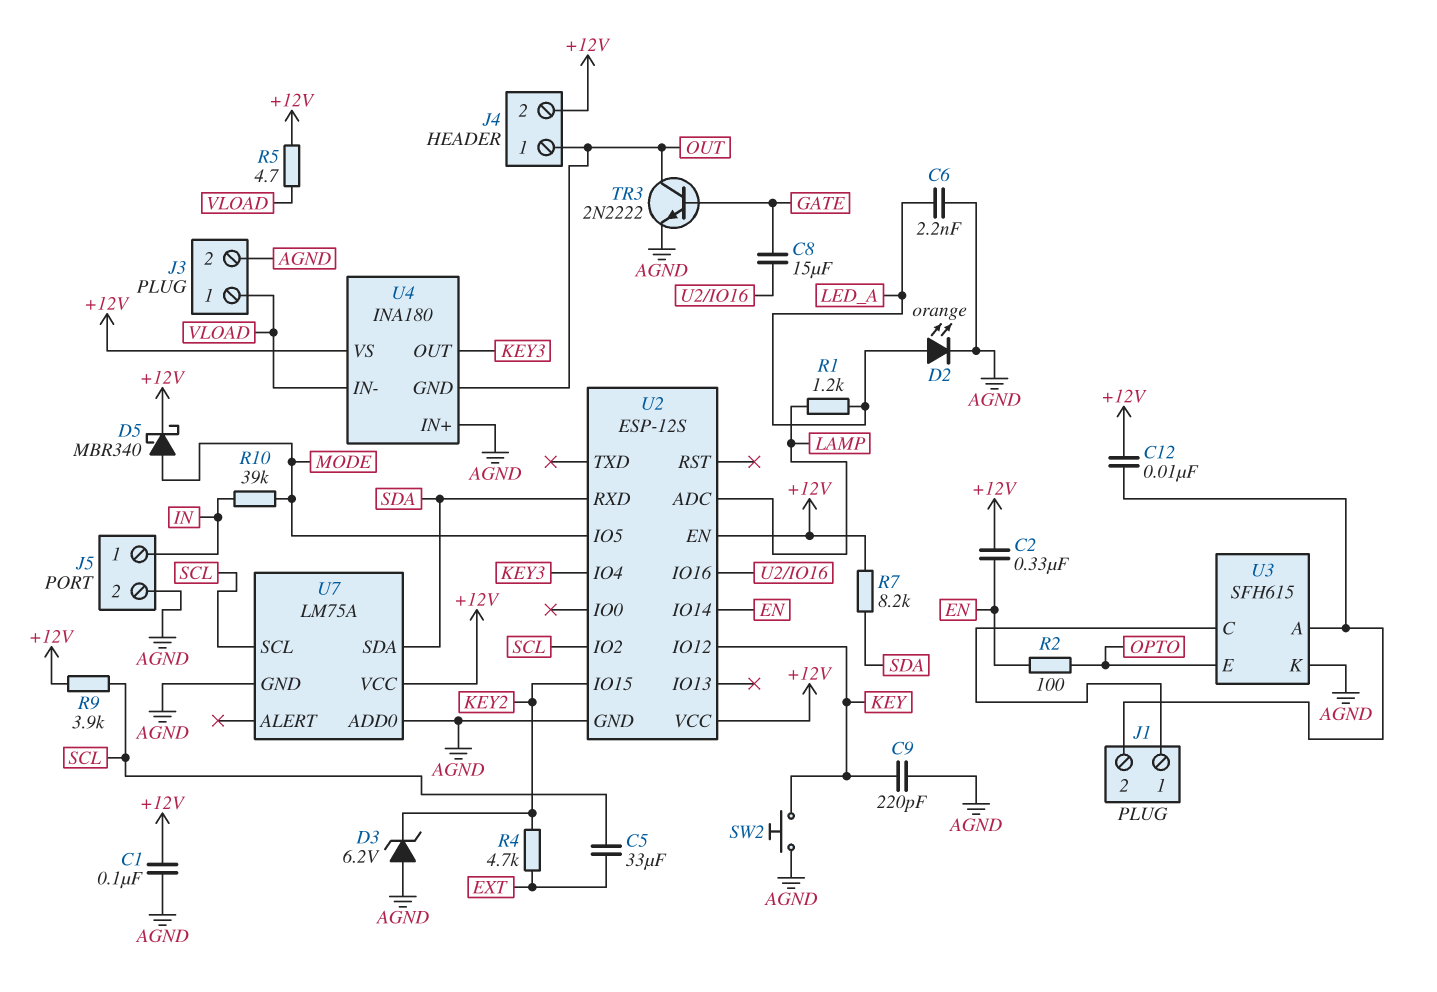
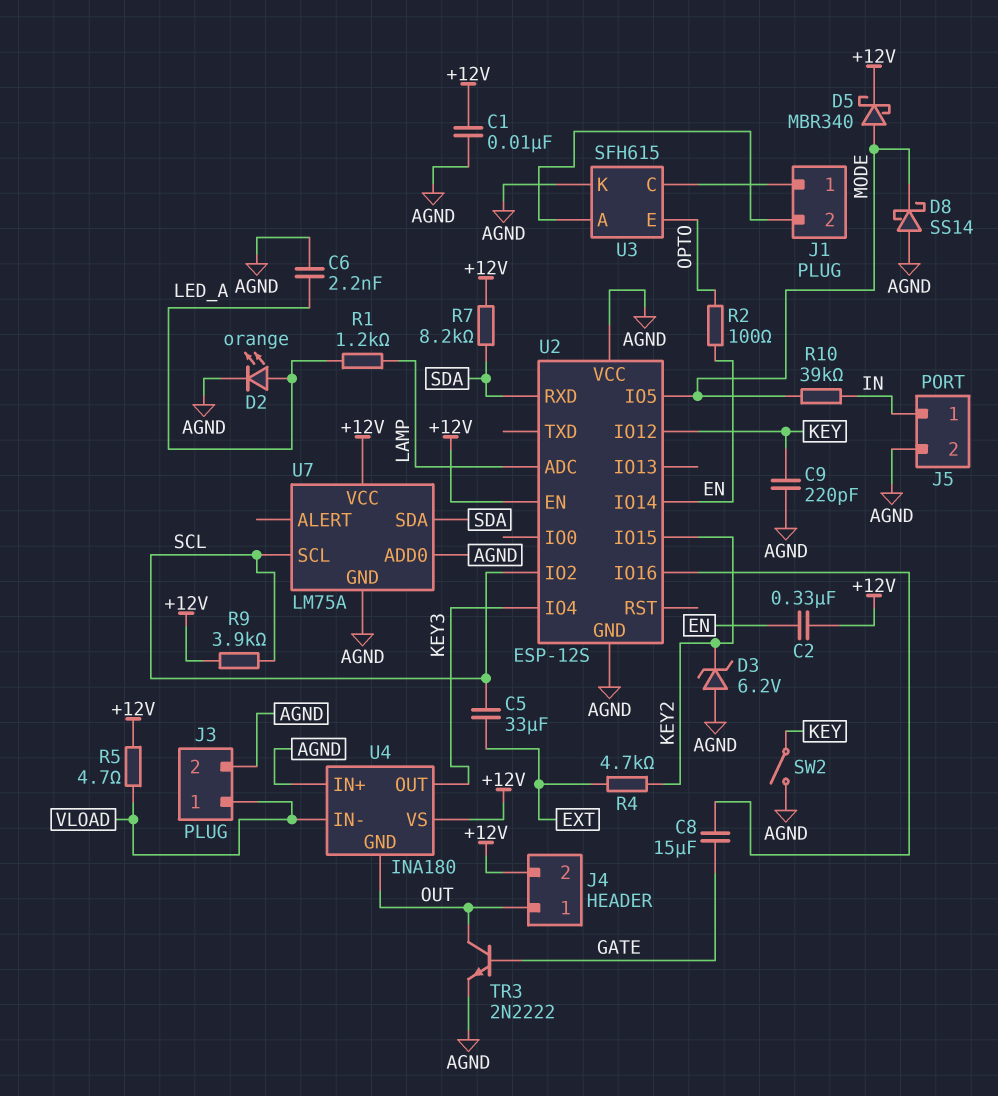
C1: 100nF (+12V, AGND) -> 10nF (+12V, AGND)
C12: 10nF (+12V, J1/2) -> none
D8: none -> schottky SS14 (A AGND, K MODE)
SW2: button (AGND, KEY) -> switch (AGND, KEY)
U2 pin VCC: +12V -> AGND

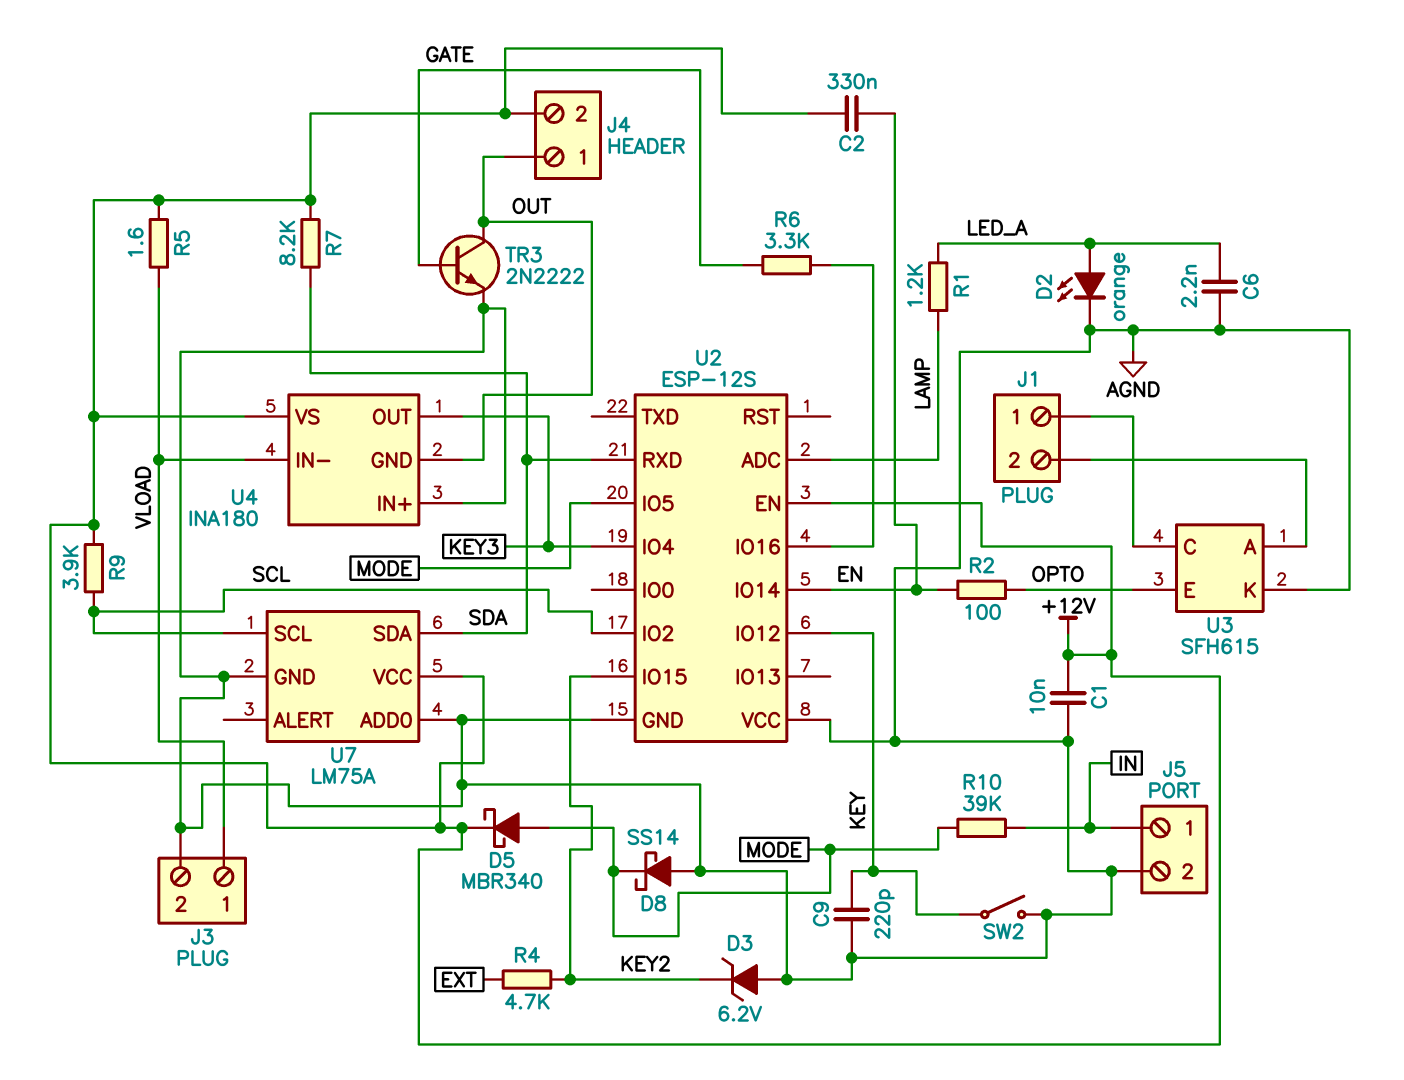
C5: 33uF (EXT, SCL) -> none
C8: 15uF (GATE, U2/IO16) -> none
R5: 4.7 (+12V, VLOAD) -> 1.6 (+12V, VLOAD)
R6: none -> 3.3k (GATE, U2/IO16)

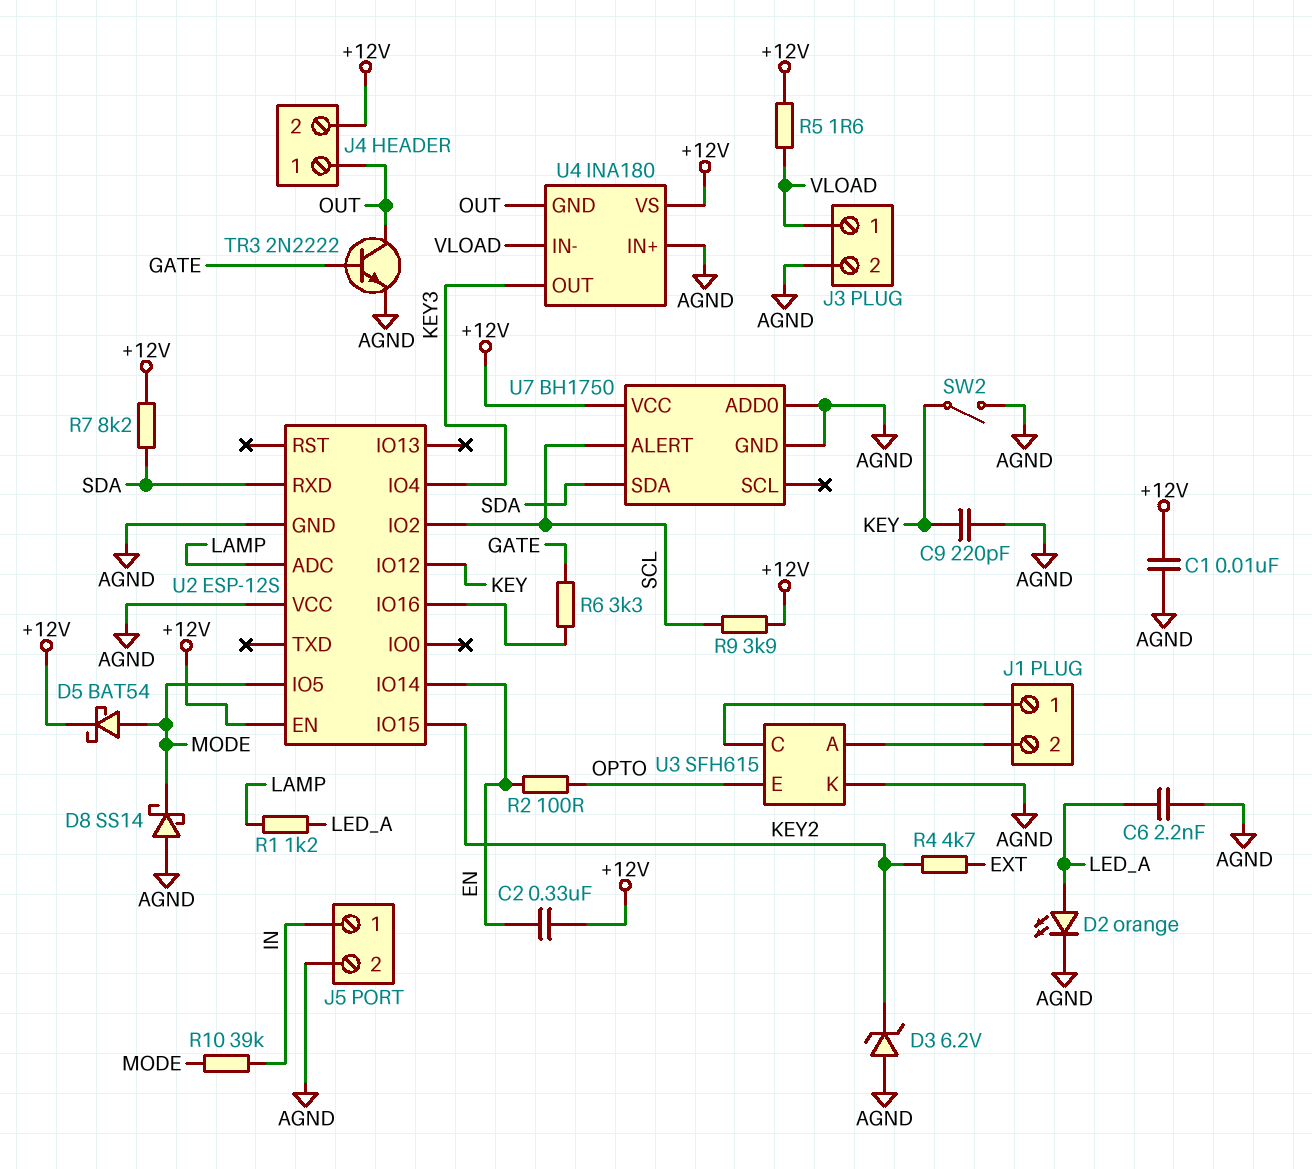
D5: schottky MBR340 (A MODE, K +12V) -> schottky BAT54 (A MODE, K +12V)
U7: LM75A -> BH1750
U7 pin ALERT: none -> SCL
U7 pin SCL: SCL -> none

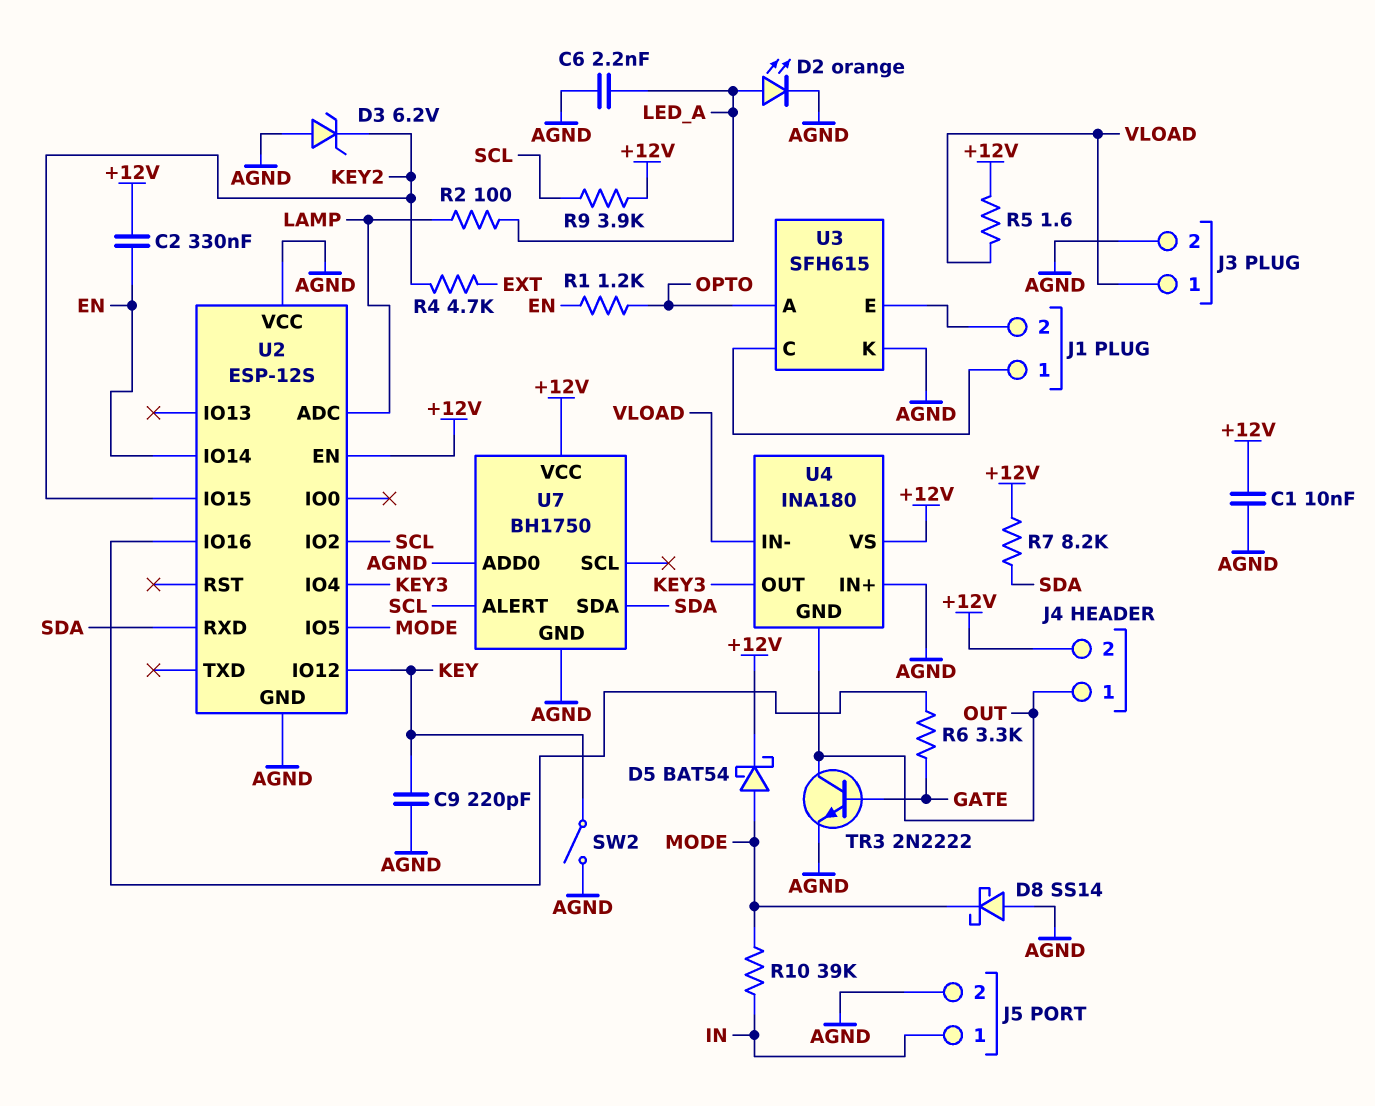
R1: 1.2k (LAMP, LED_A) -> 1.2k (EN, OPTO)
R2: 100 (EN, OPTO) -> 100 (LAMP, LED_A)
U3 pin A: J1/2 -> OPTO
U3 pin E: OPTO -> J1/2

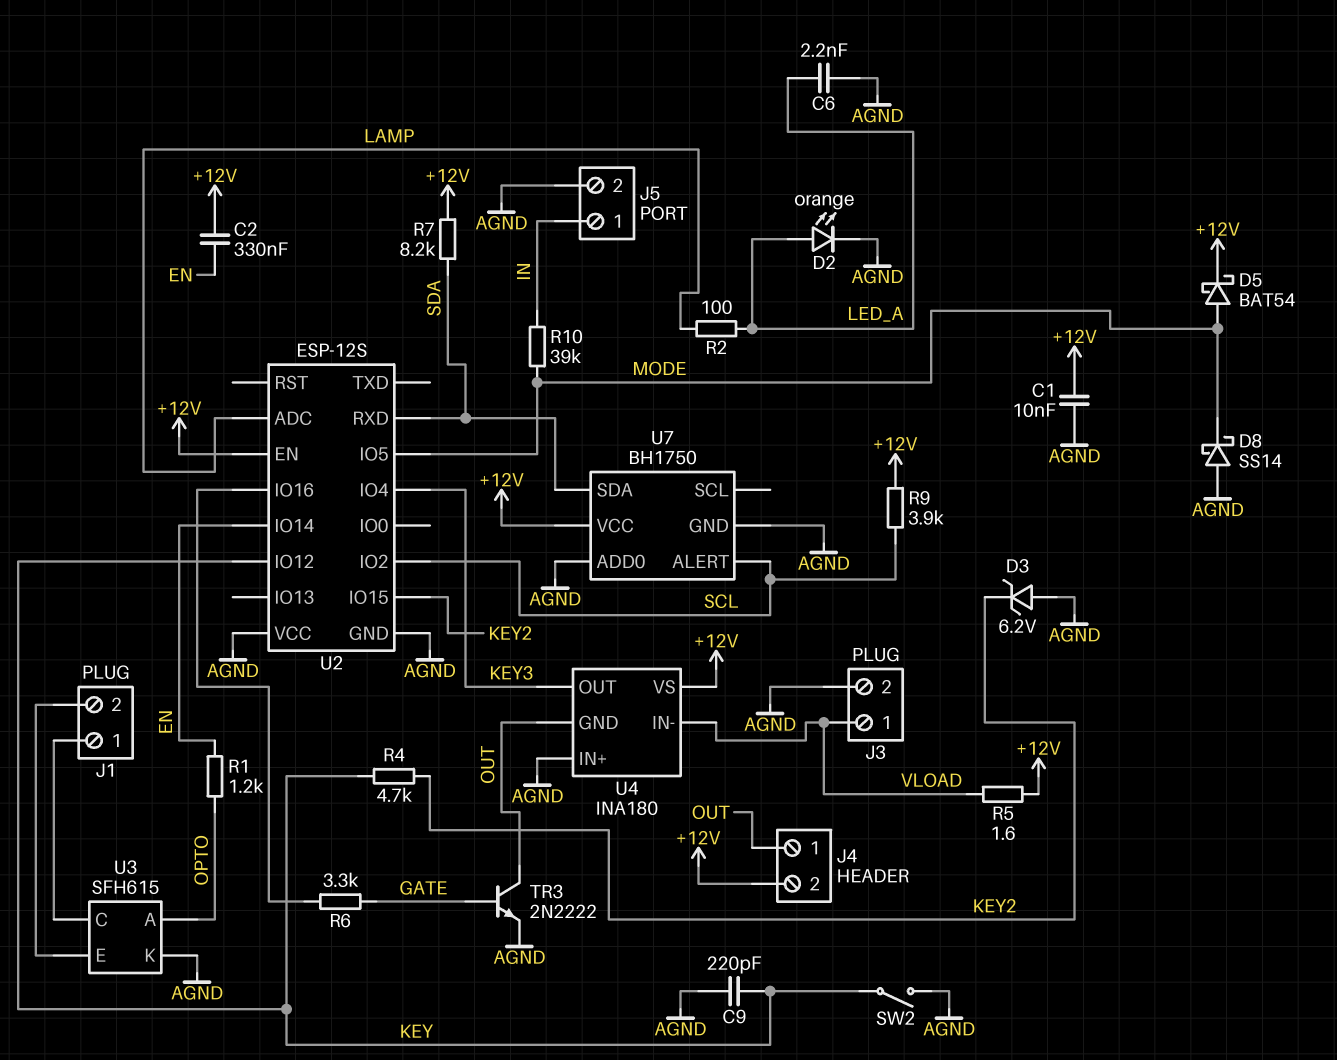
R4: 4.7k (EXT, KEY2) -> 4.7k (KEY, KEY2)

